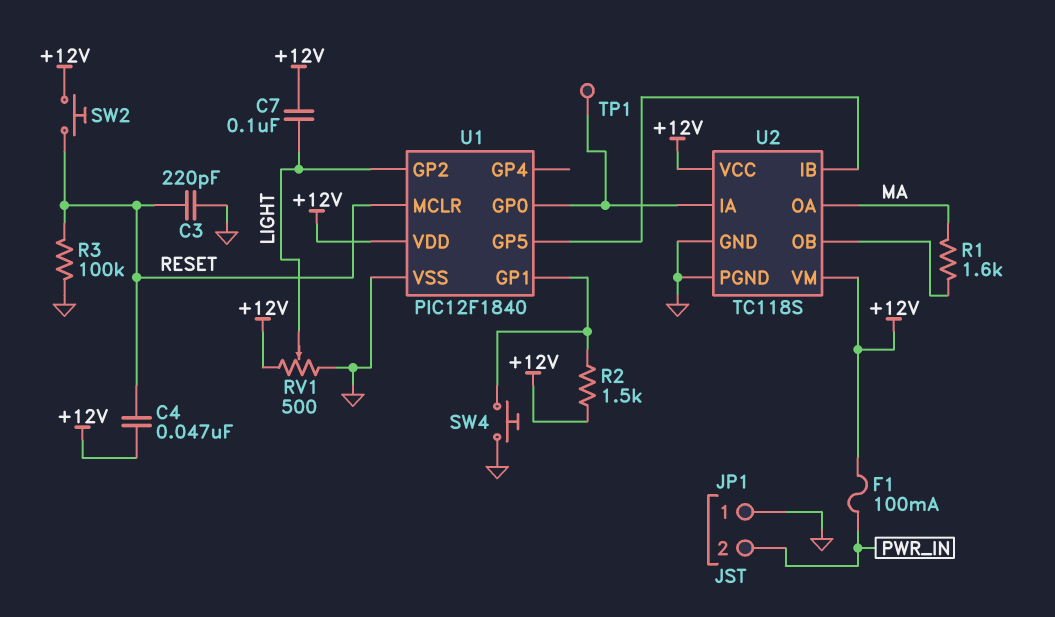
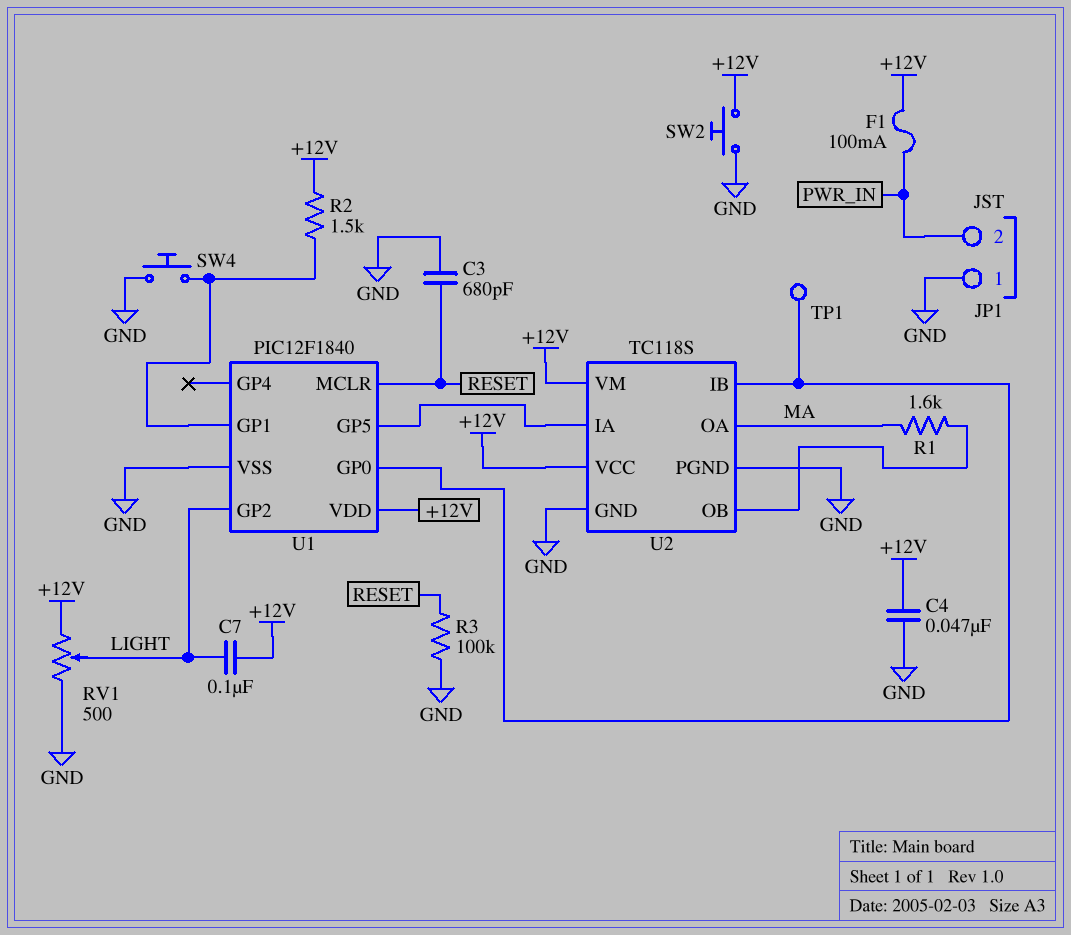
C3: 220pF (GND, RESET) -> 680pF (GND, RESET)
C4: 47nF (+12V, RESET) -> 47nF (+12V, GND)
SW2: button (+12V, RESET) -> button (+12V, GND)
U2 pin IA: U1/GP0 -> U1/GP5
U2 pin IB: U1/GP5 -> U1/GP0

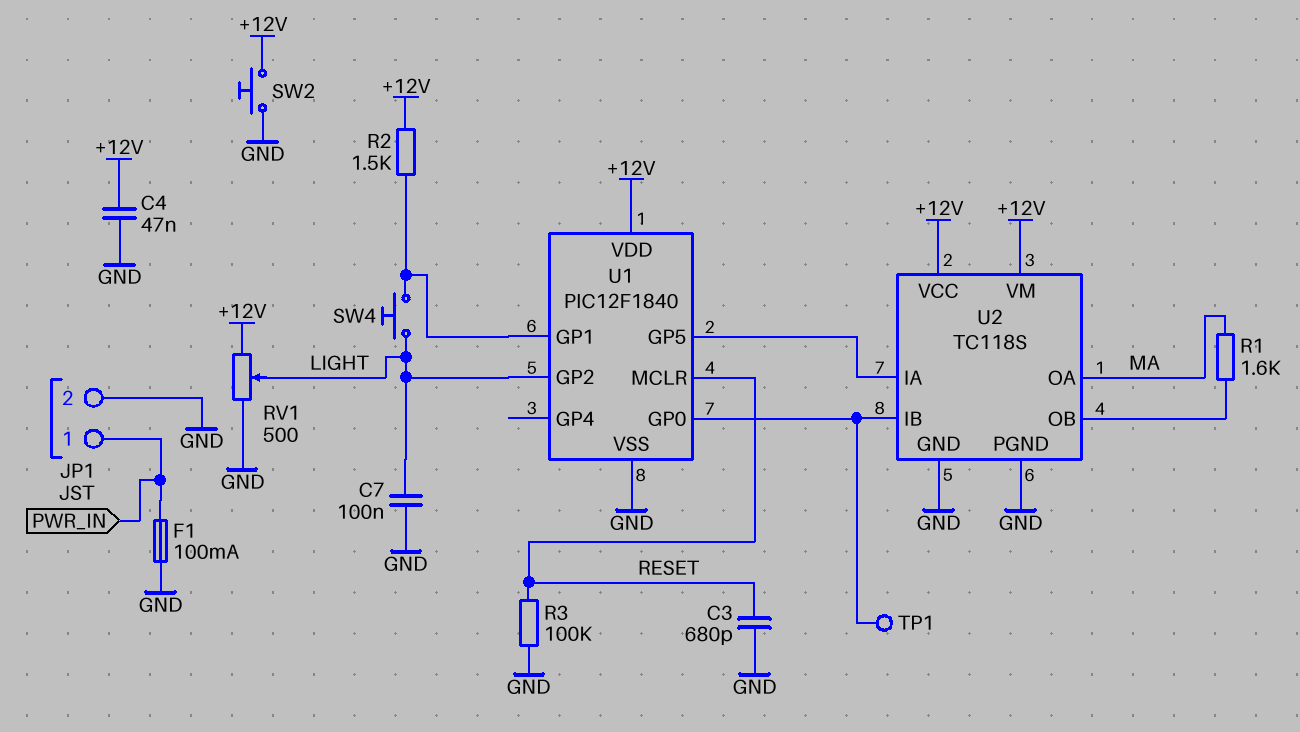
C7: 100nF (+12V, LIGHT) -> 100nF (GND, LIGHT)
F1: 100mA (+12V, PWR_IN) -> 100mA (GND, PWR_IN)
JP1 pin 1: GND -> PWR_IN
JP1 pin 2: PWR_IN -> GND
SW4: button (GND, U1/GP1) -> button (LIGHT, U1/GP1)

